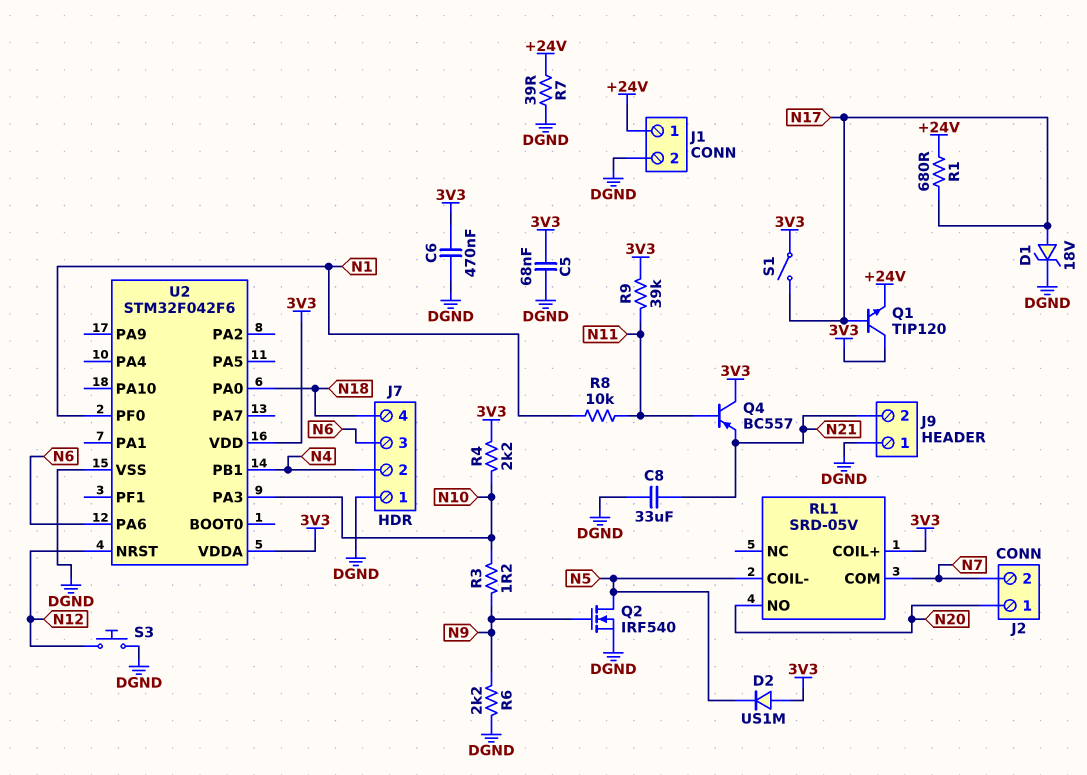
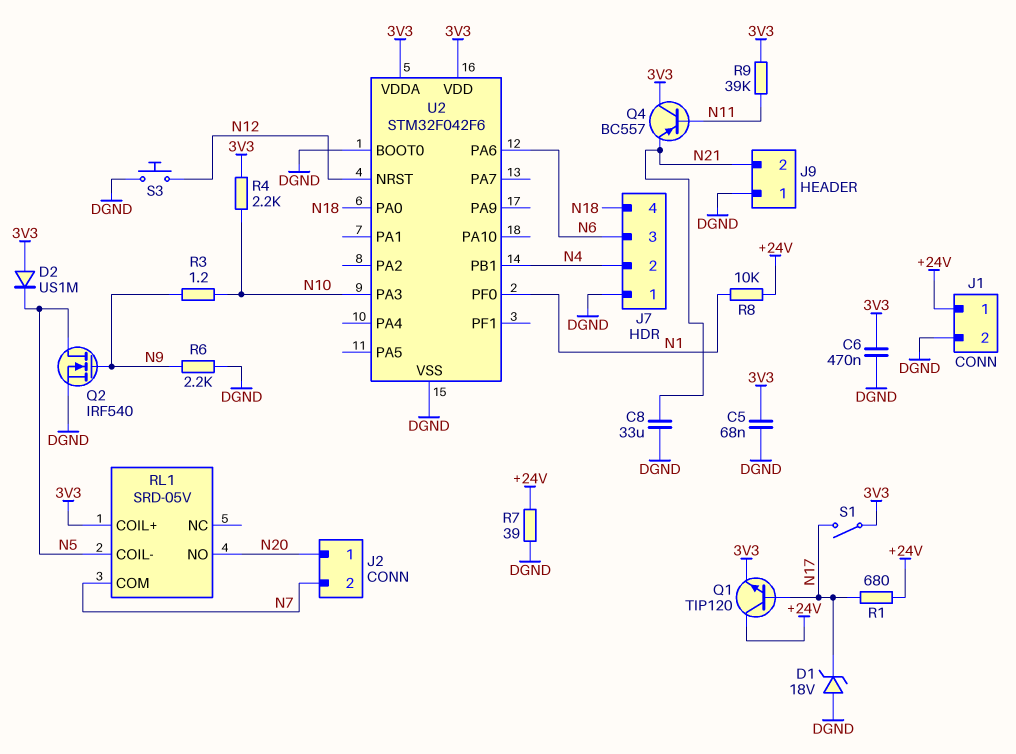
D1: zener 18V (A N17, K DGND) -> zener 18V (A DGND, K N17)
Q1: NPN TIP120 (B N17, C 3V3, E +24V) -> NPN TIP120 (B N17, C +24V, E 3V3)
R8: 10k (N1, N11) -> 10k (+24V, N1)
U2 pin BOOT0: none -> DGND

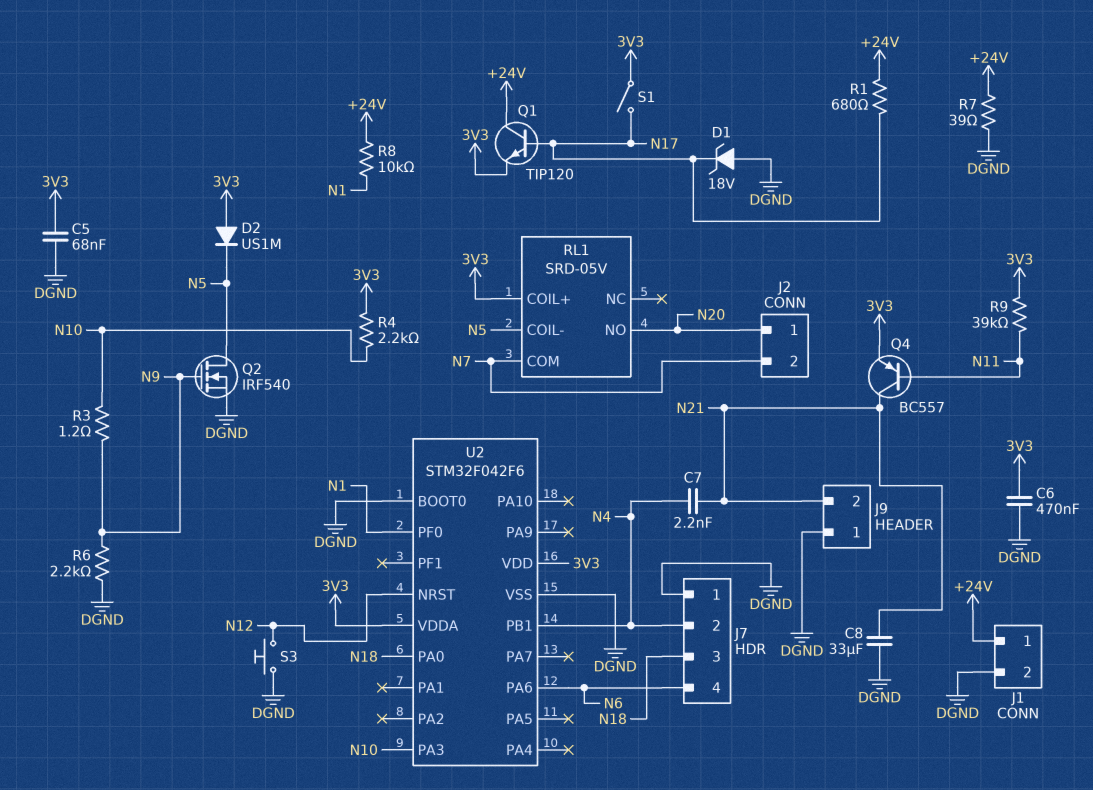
C7: none -> 2.2nF (N4, N21)
J7 pin 3: N6 -> N18
J7 pin 4: N18 -> N6
Q4: PNP BC557 (B N11, C 3V3, E N21) -> PNP BC557 (B N11, C N21, E 3V3)

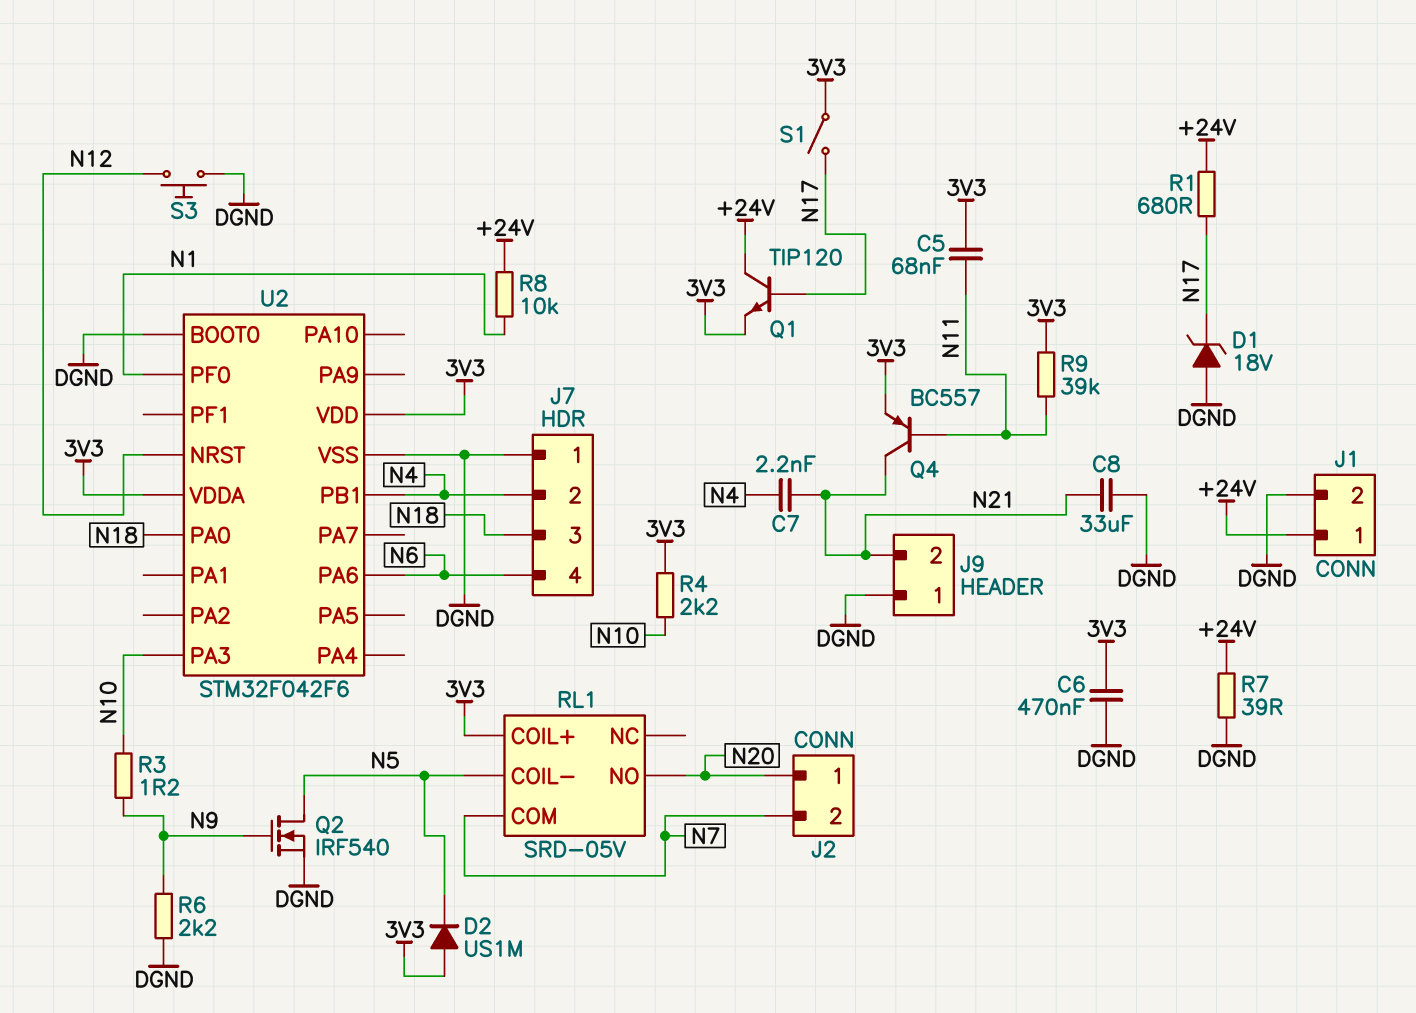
C5: 68nF (3V3, DGND) -> 68nF (3V3, N11)

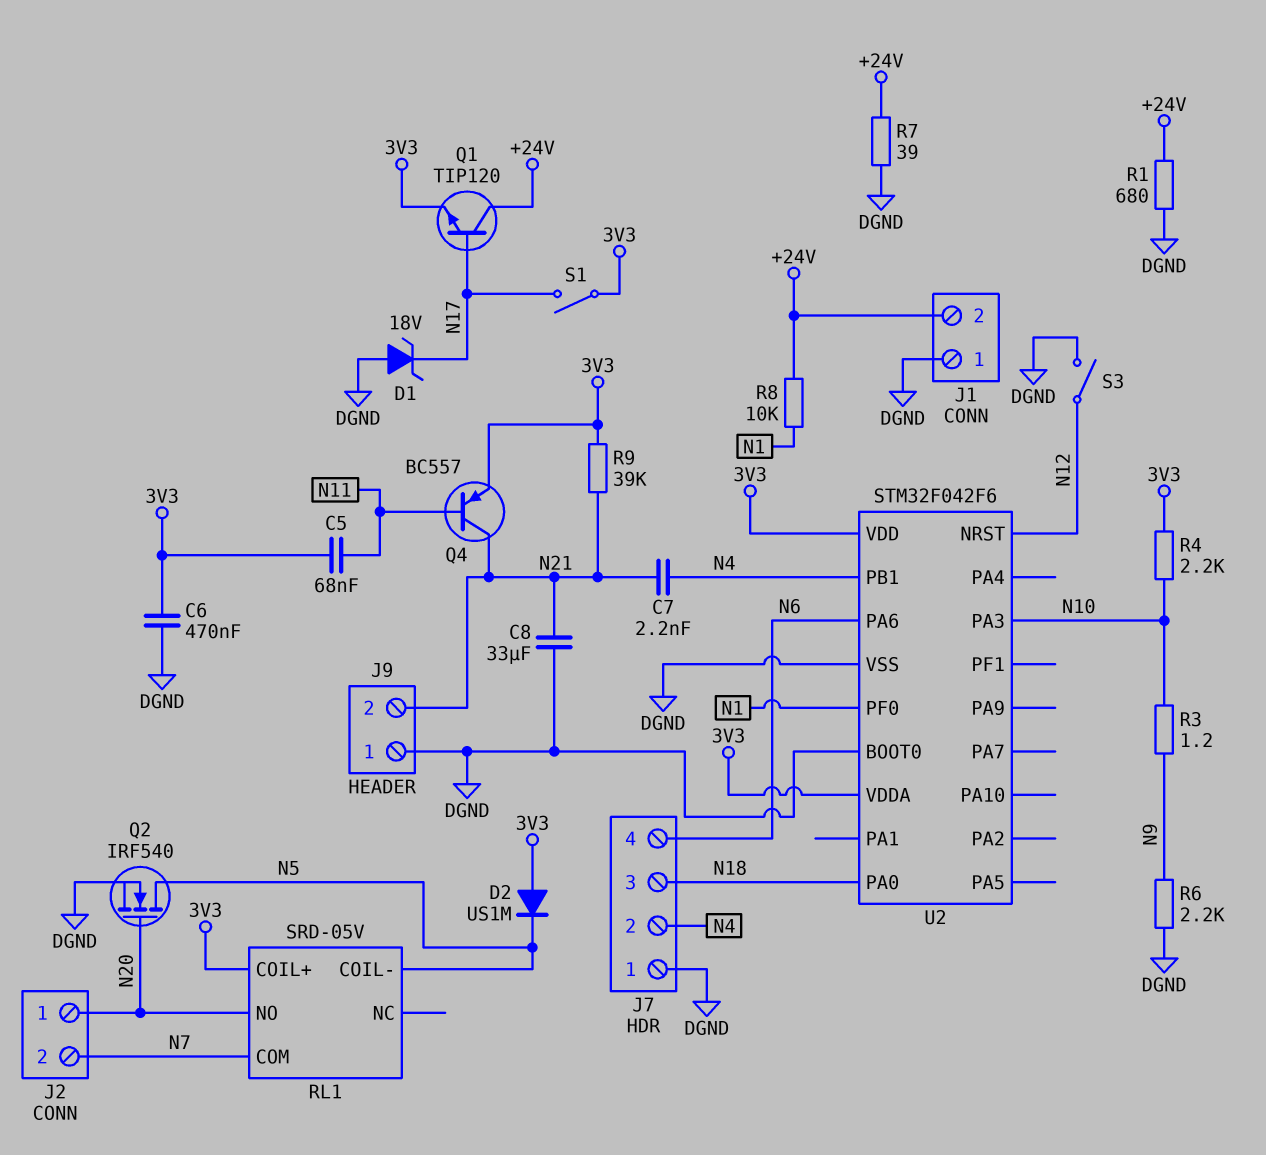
J1 pin 1: +24V -> DGND
J1 pin 2: DGND -> +24V
Q2: NMOS IRF540 (G N9, D N5, S DGND) -> NMOS IRF540 (G N20, D N5, S DGND)
R1: 680 (+24V, N17) -> 680 (+24V, DGND)
R9: 39k (3V3, N11) -> 39k (3V3, N21)
S3: button (DGND, N12) -> switch (DGND, N12)

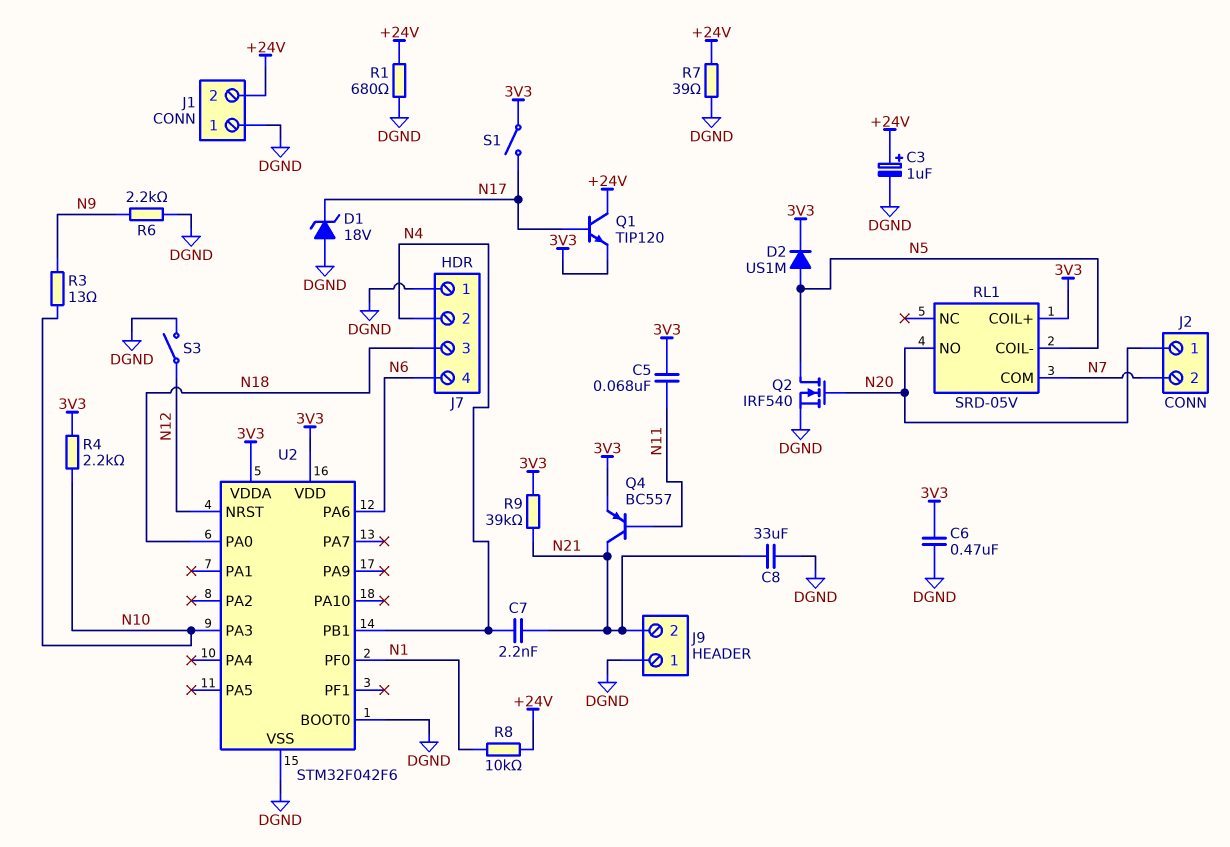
C3: none -> 1uF (plus +24V, minus DGND)
D2: diode US1M (A 3V3, K N5) -> diode US1M (A N5, K 3V3)
R3: 1.2 (N9, N10) -> 13 (N9, N10)

